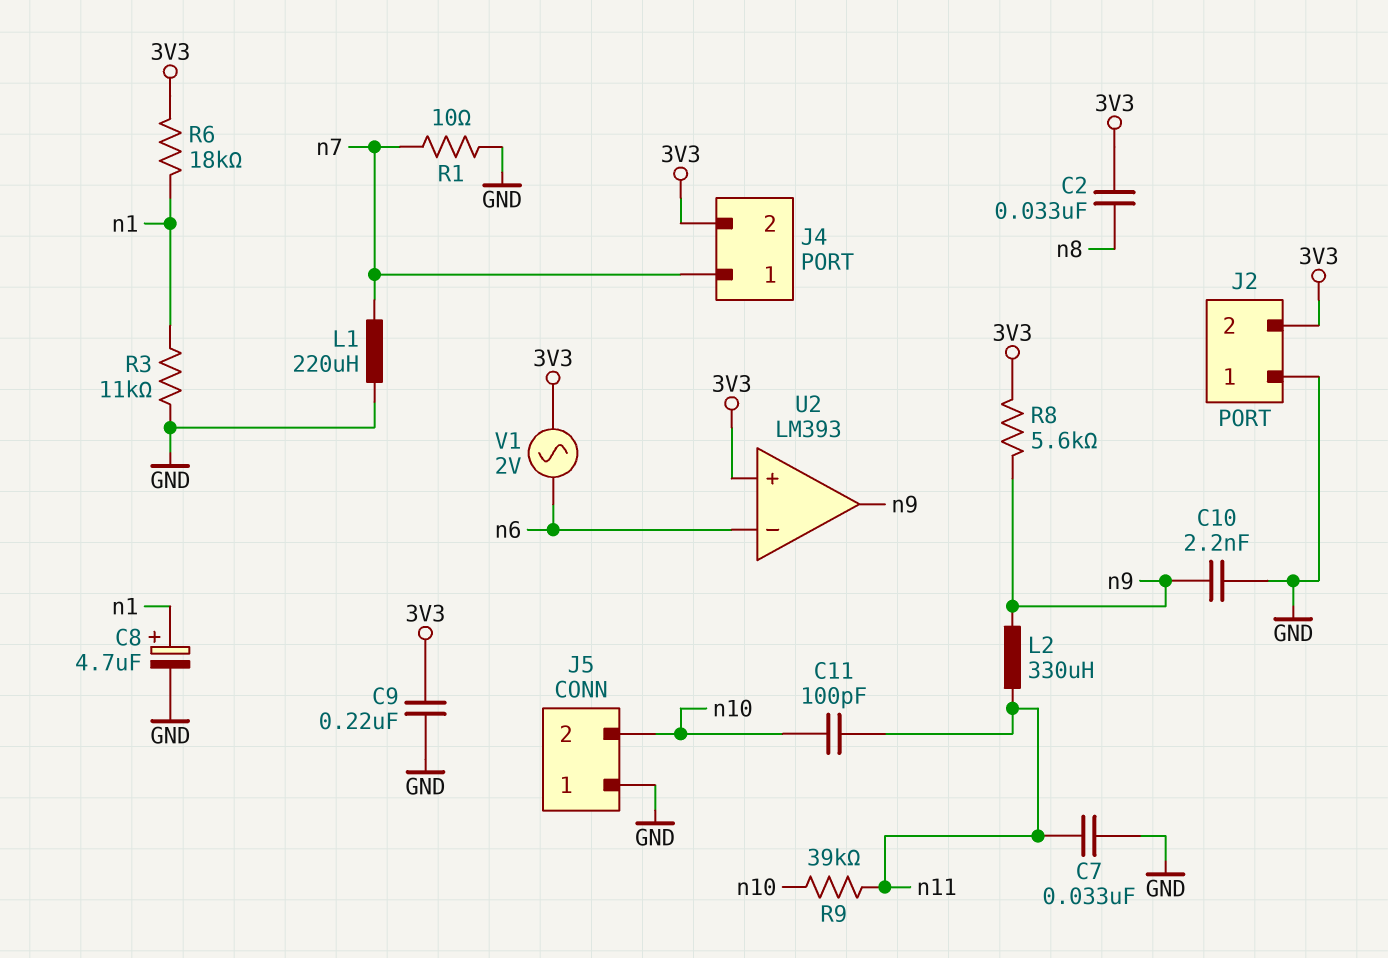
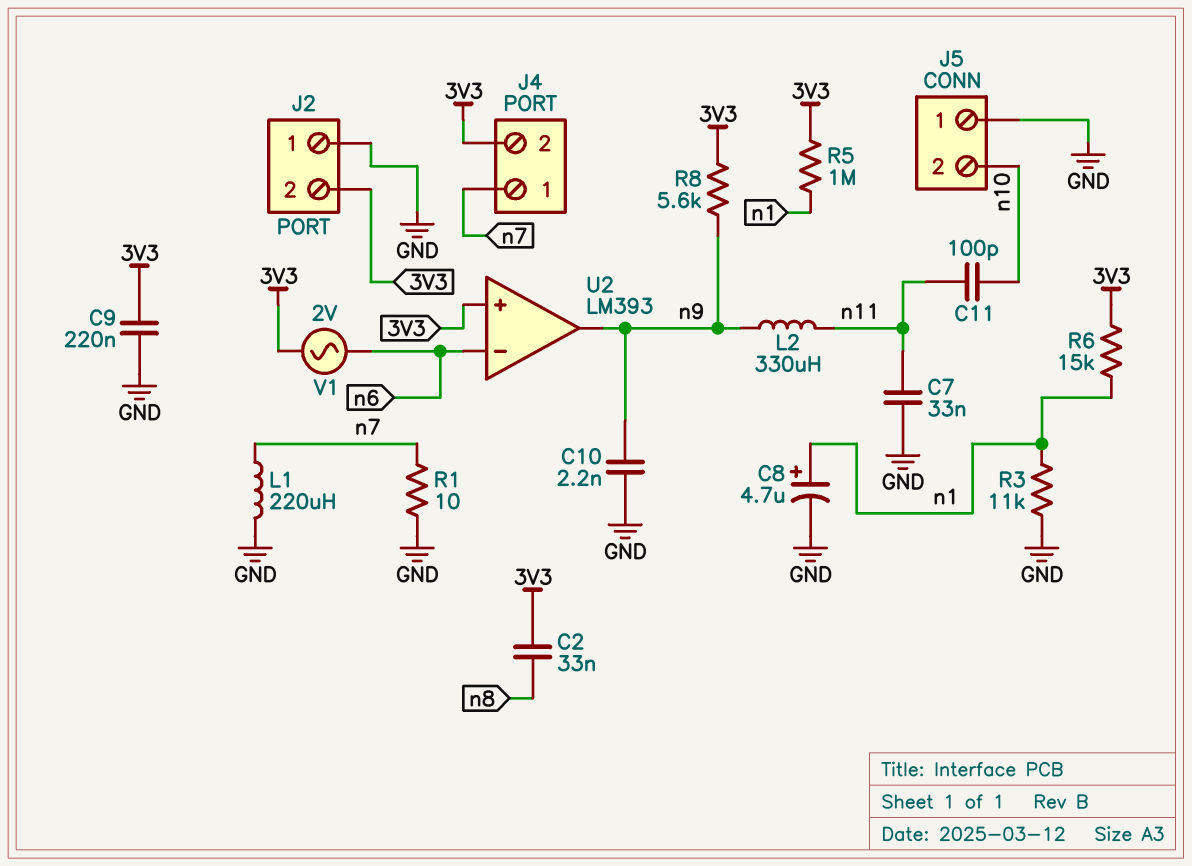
R5: none -> 1M (3V3, n1)
R6: 18k (3V3, n1) -> 15k (3V3, n1)
R9: 39k (n10, n11) -> none

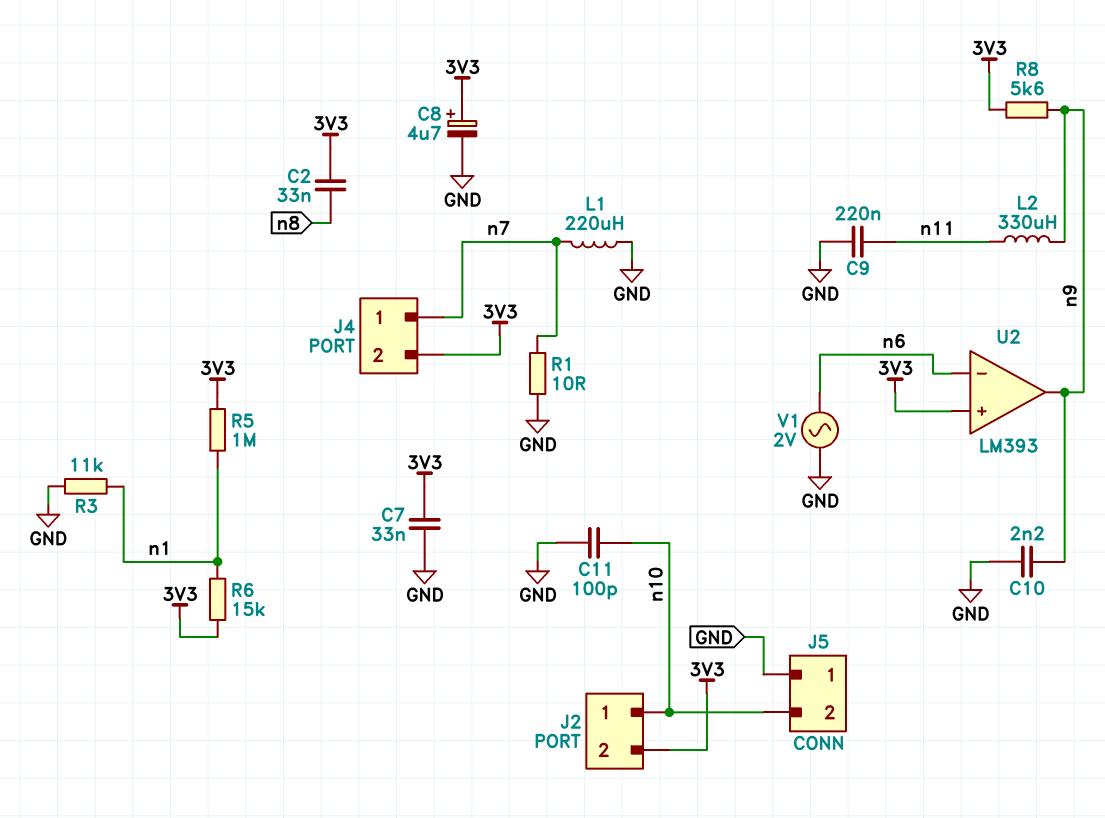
C7: 33nF (GND, n11) -> 33nF (3V3, GND)
C8: 4.7uF (plus n1, minus GND) -> 4.7uF (plus 3V3, minus GND)
C9: 220nF (3V3, GND) -> 220nF (GND, n11)
C11: 100pF (n10, n11) -> 100pF (GND, n10)
J2 pin 1: GND -> n10
V1: AC 2V (3V3, n6) -> AC 2V (GND, n6)

